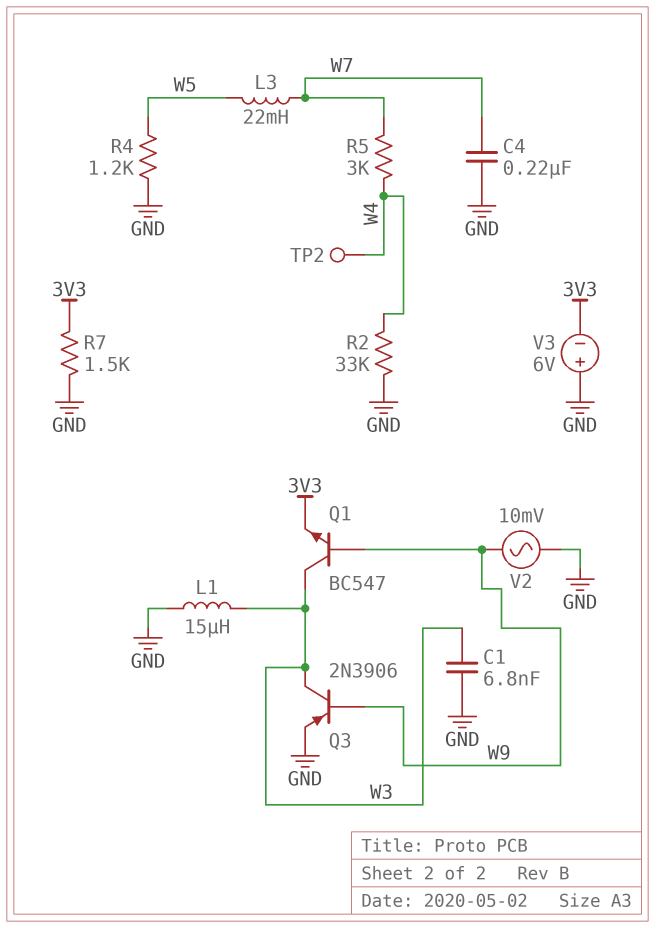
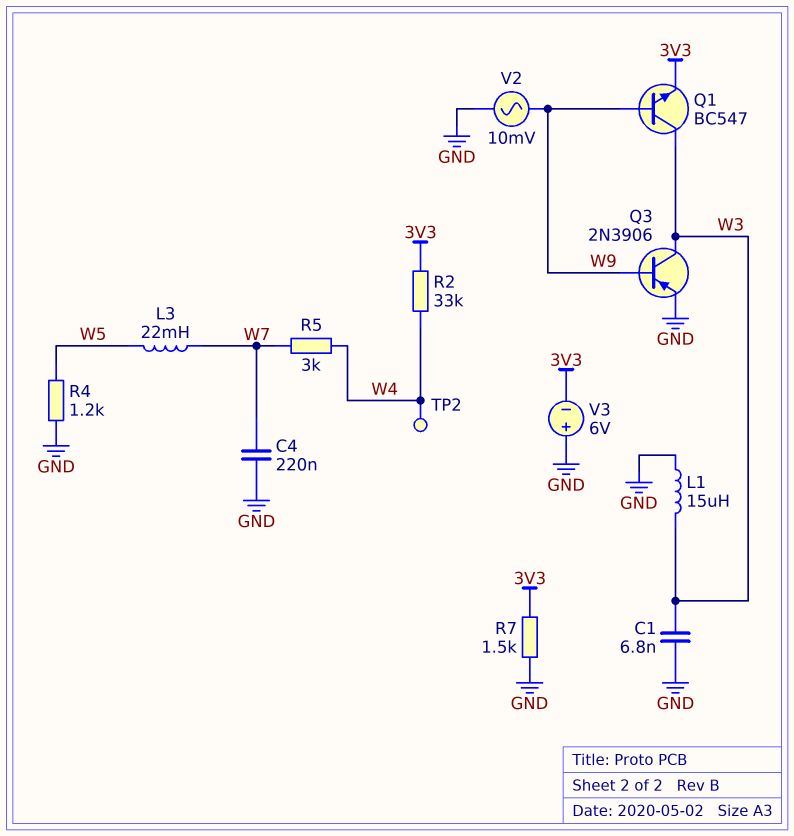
R2: 33k (GND, W4) -> 33k (3V3, W4)

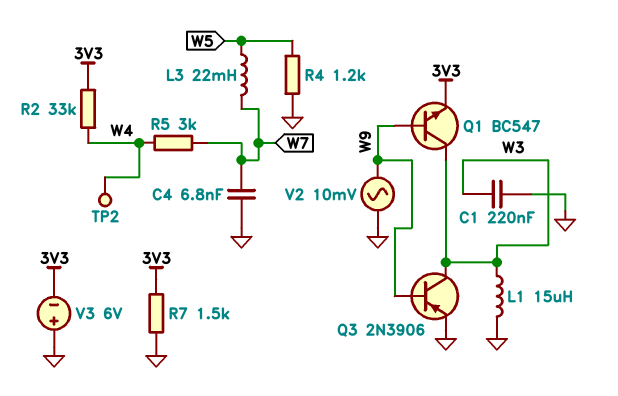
C1: 6.8nF (GND, W3) -> 220nF (GND, W3)
C4: 220nF (GND, W7) -> 6.8nF (GND, W7)

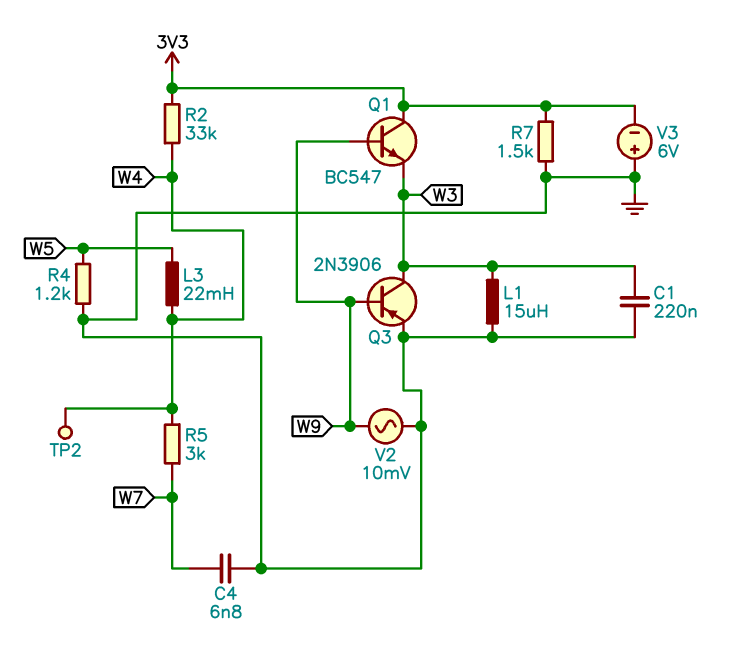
L3: 22mH (W5, W7) -> 22mH (W4, W5)
Q1: NPN BC547 (B W9, C W3, E 3V3) -> NPN BC547 (B W9, C 3V3, E W3)

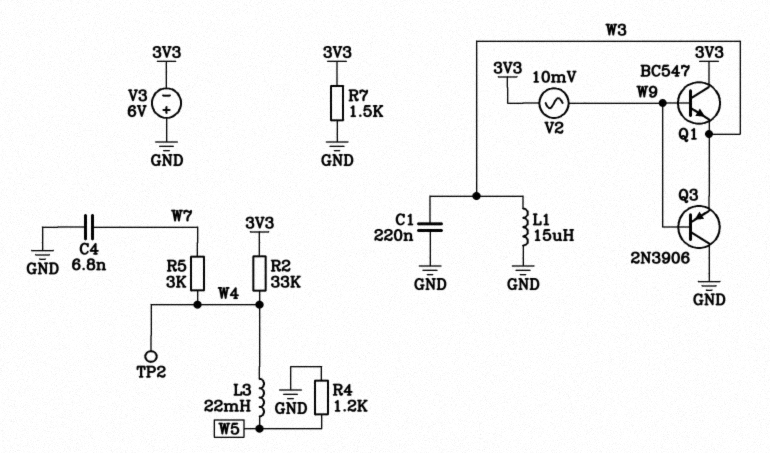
Q3: PNP 2N3906 (B W9, C W3, E GND) -> PNP 2N3906 (B W9, C GND, E W3)
V2: AC 10mV (GND, W9) -> AC 10mV (3V3, W9)

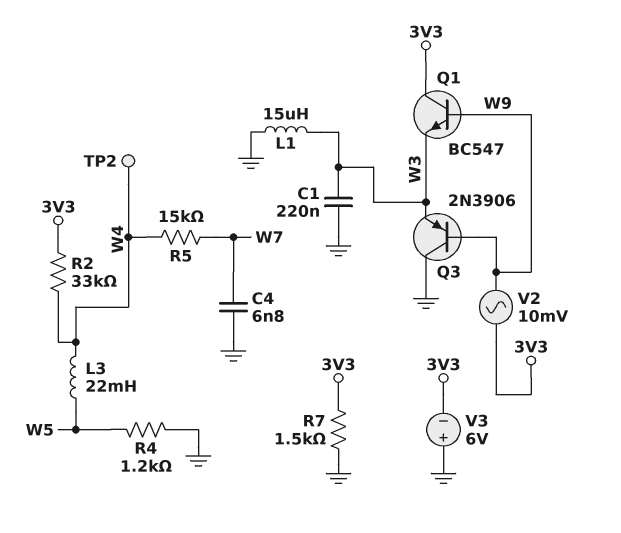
R5: 3k (W4, W7) -> 15k (W4, W7)

